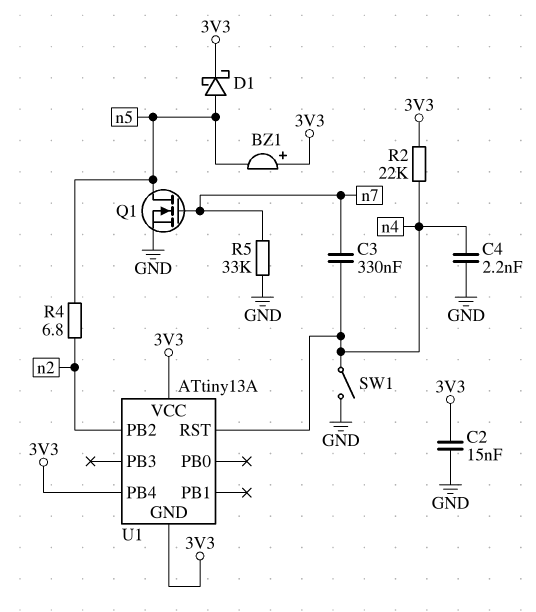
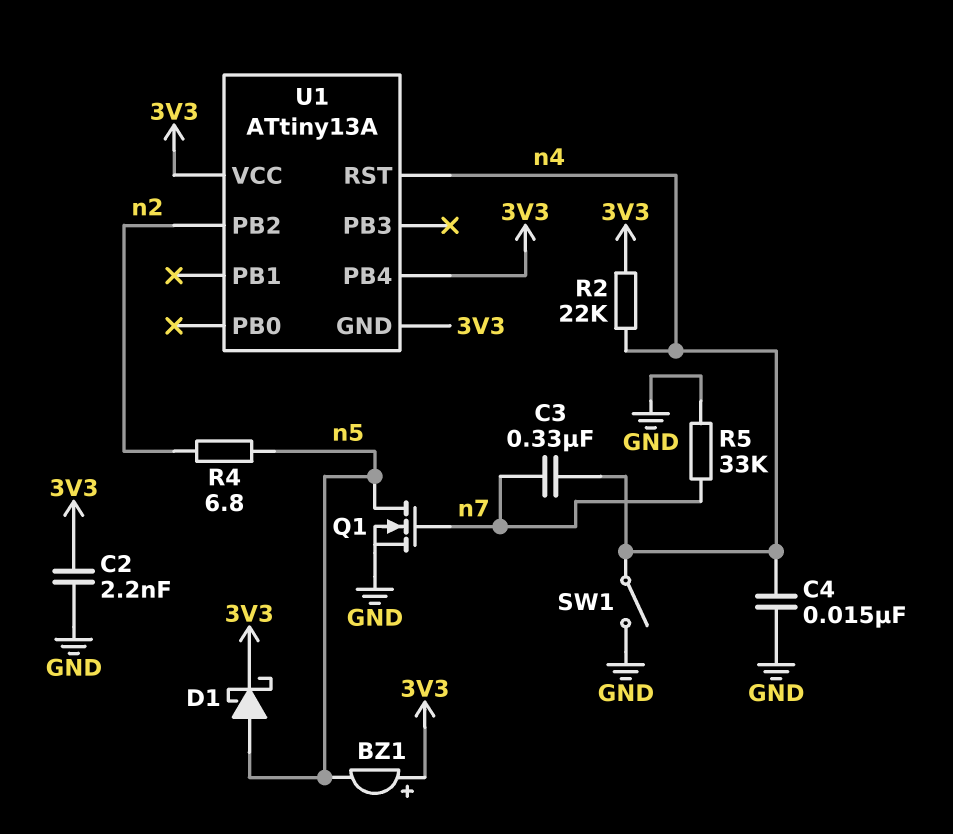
C2: 15nF (3V3, GND) -> 2.2nF (3V3, GND)
C4: 2.2nF (GND, n4) -> 15nF (GND, n4)

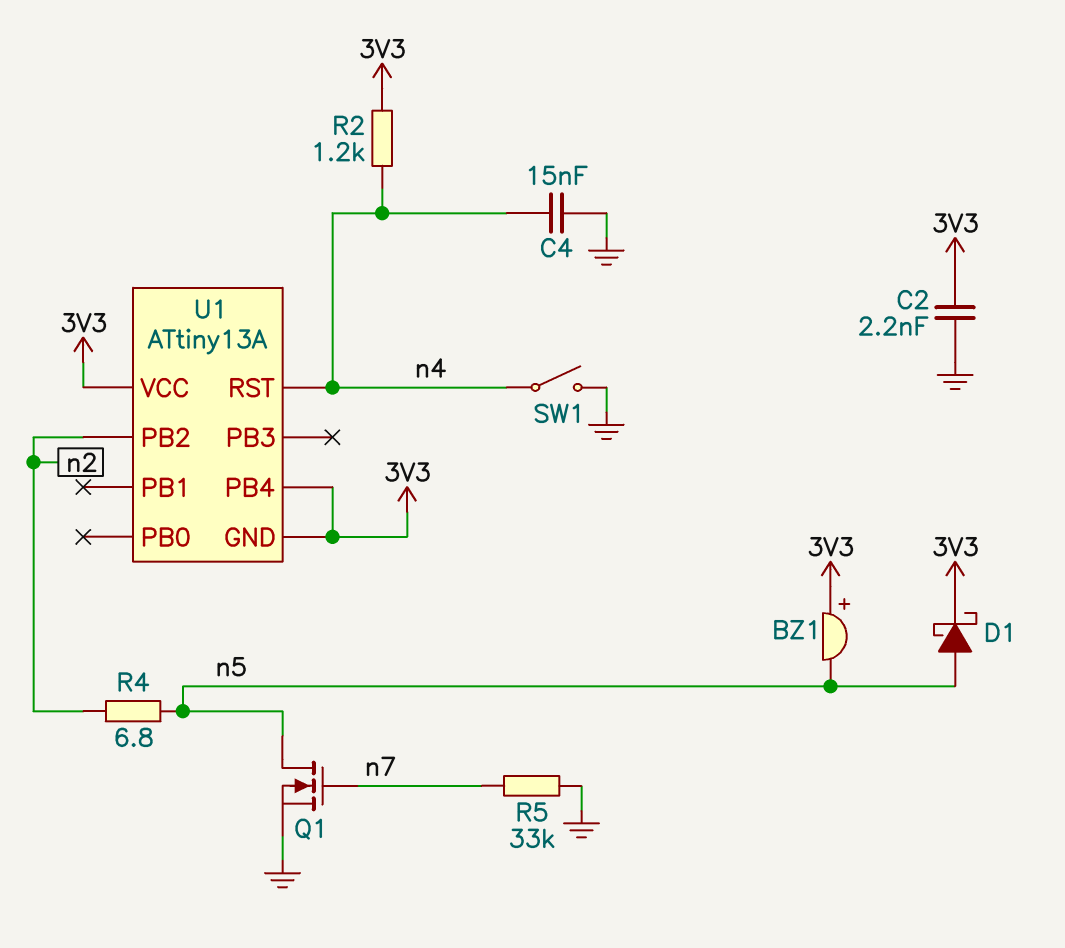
C3: 330nF (n4, n7) -> none
R2: 22k (3V3, n4) -> 1.2k (3V3, n4)

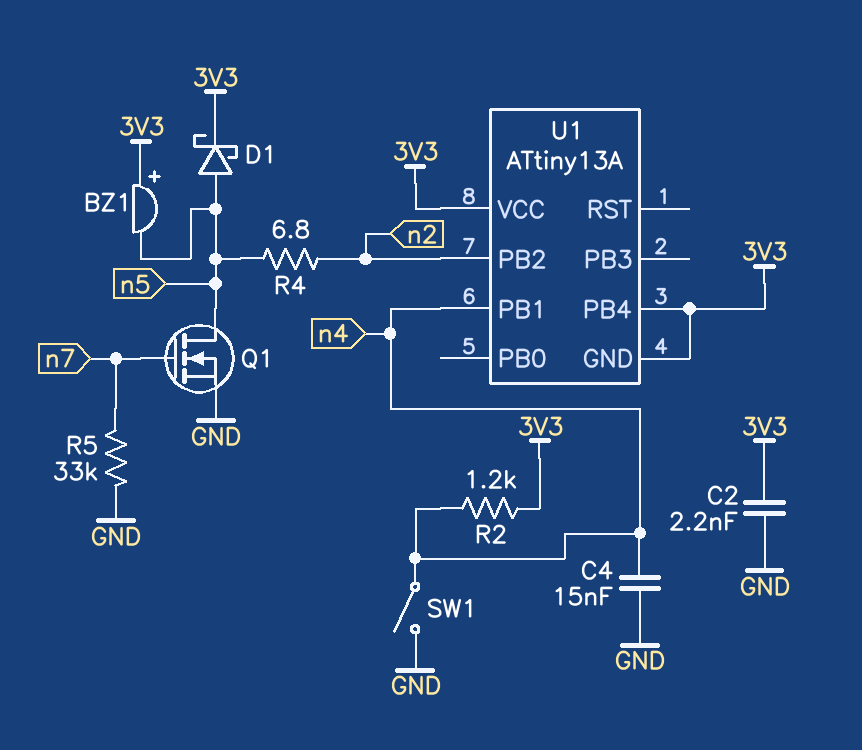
U1 pin PB1: none -> n4
U1 pin RST: n4 -> none

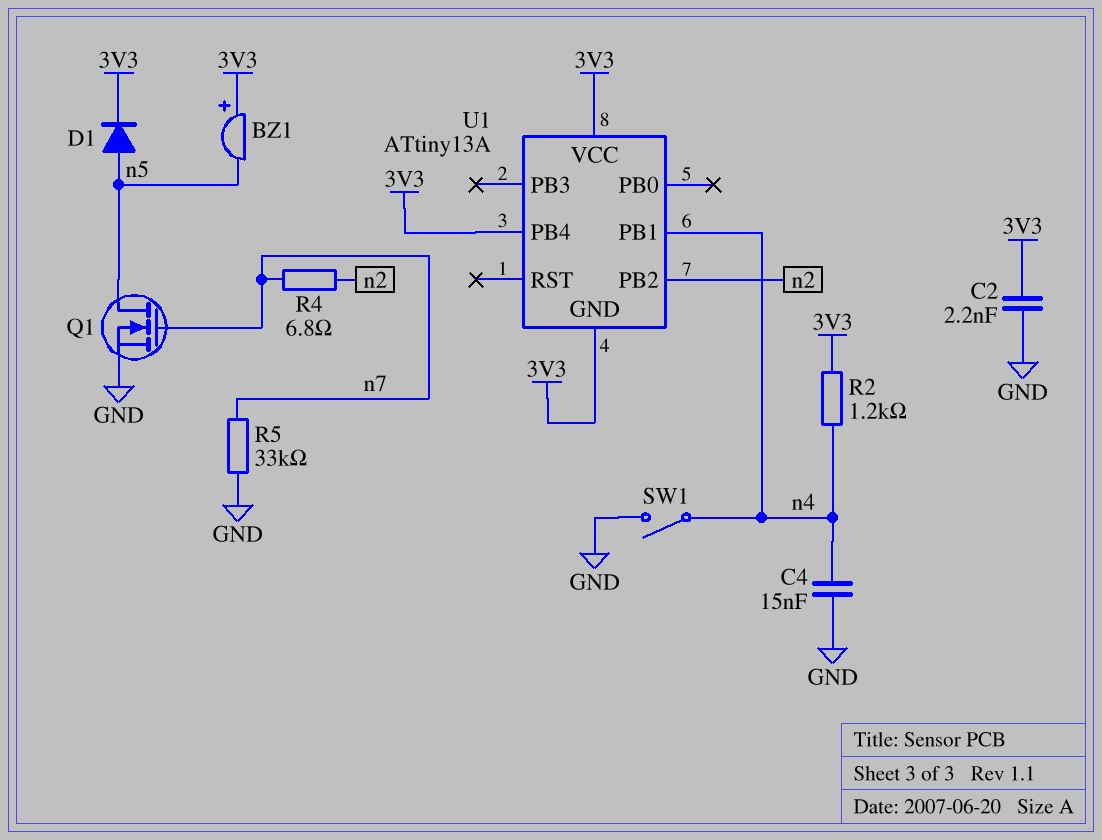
D1: schottky (A n5, K 3V3) -> diode (A n5, K 3V3)
R4: 6.8 (n2, n5) -> 6.8 (n2, n7)

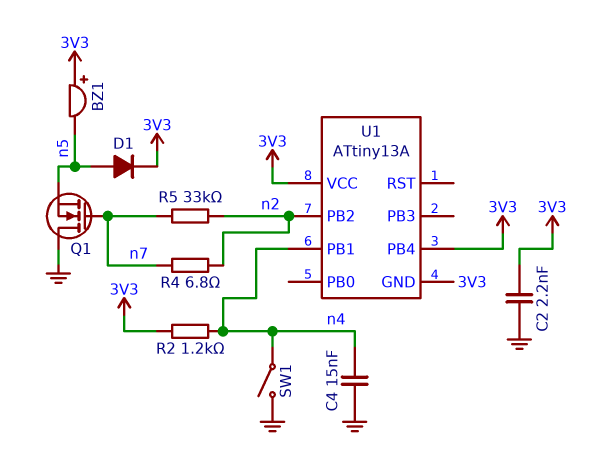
Q1: NMOS (G n7, D n5, S GND) -> NMOS (G n7, D GND, S n5)
R5: 33k (GND, n7) -> 33k (n2, n7)

